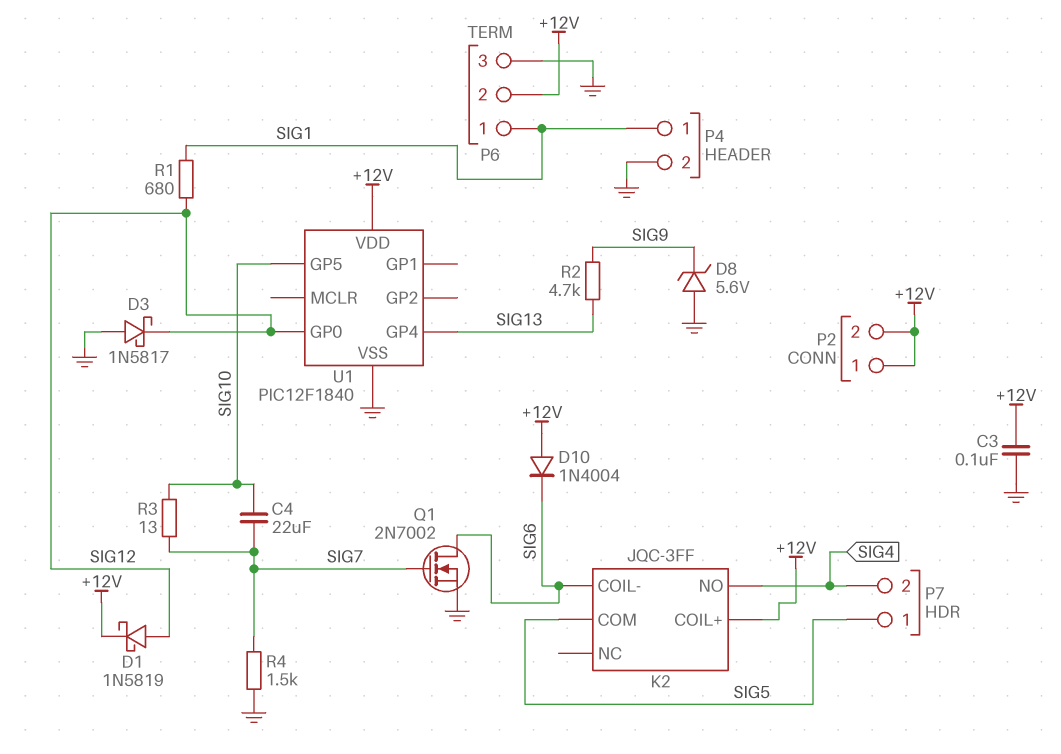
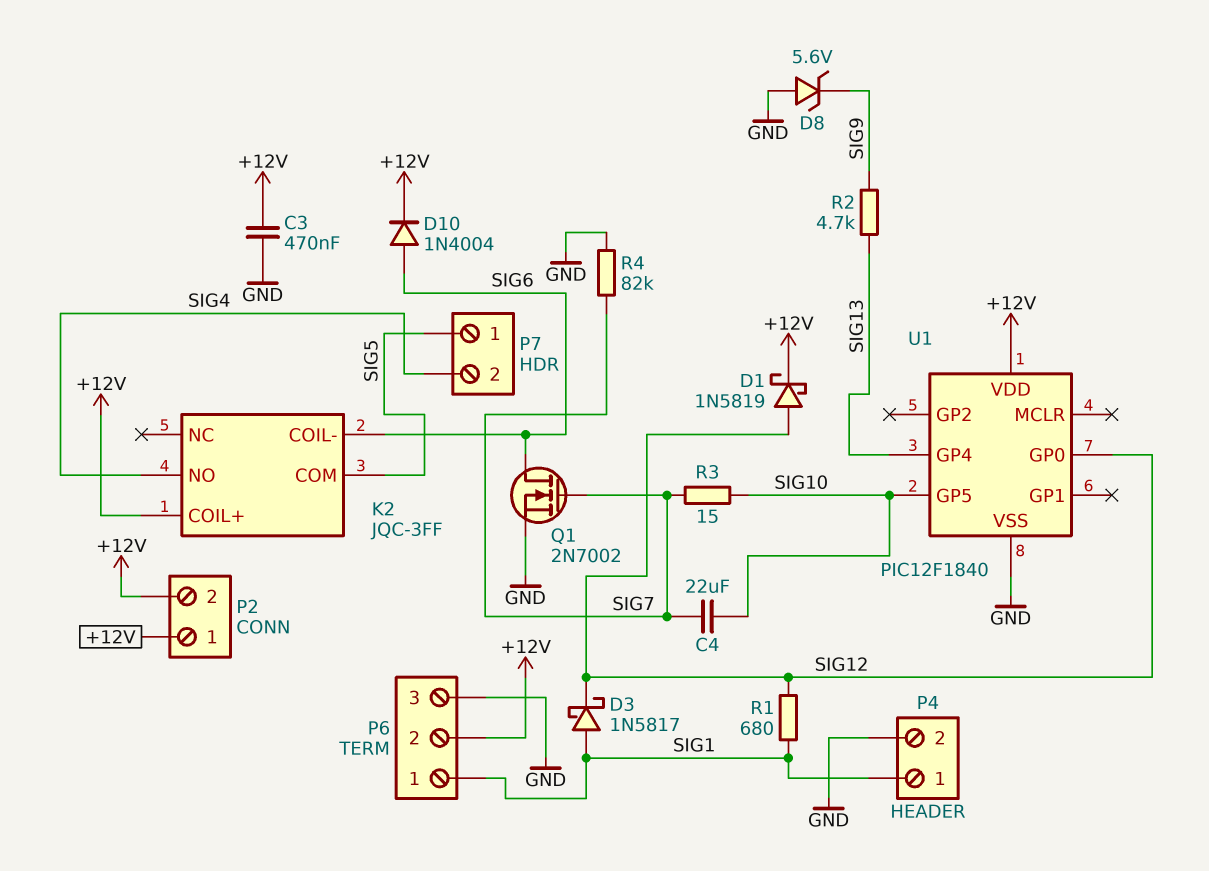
C3: 100nF (+12V, GND) -> 470nF (+12V, GND)
D3: schottky 1N5817 (A GND, K SIG12) -> schottky 1N5817 (A SIG1, K SIG12)
D10: diode 1N4004 (A +12V, K SIG6) -> diode 1N4004 (A SIG6, K +12V)
R3: 13 (SIG7, SIG10) -> 15 (SIG7, SIG10)
R4: 1.5k (GND, SIG7) -> 82k (GND, SIG7)

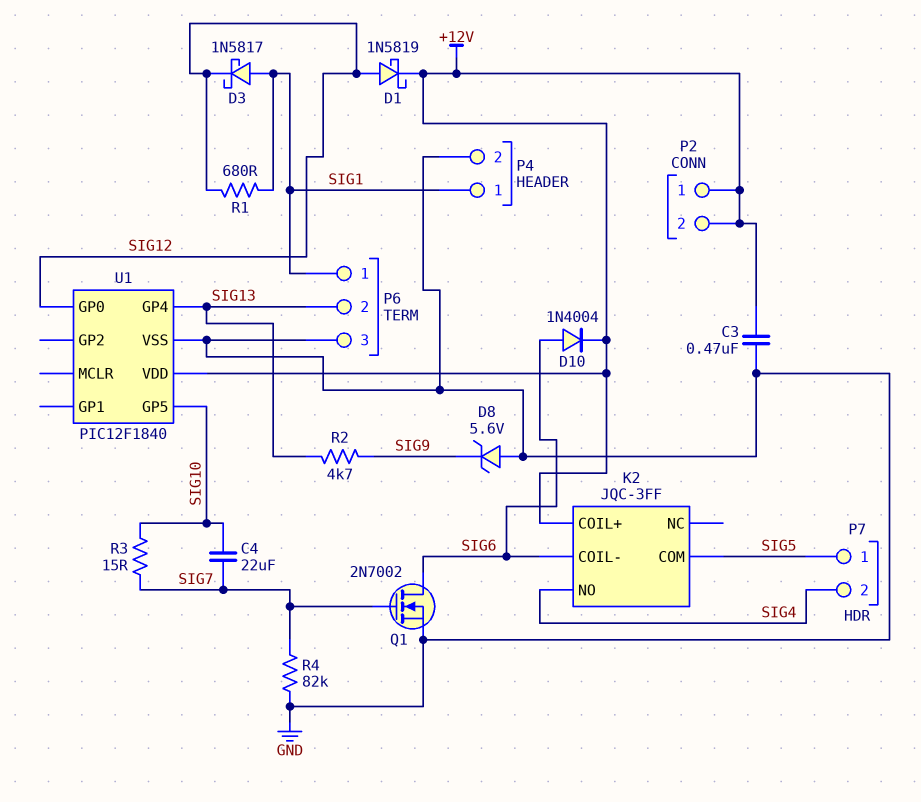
P6 pin 2: +12V -> SIG13

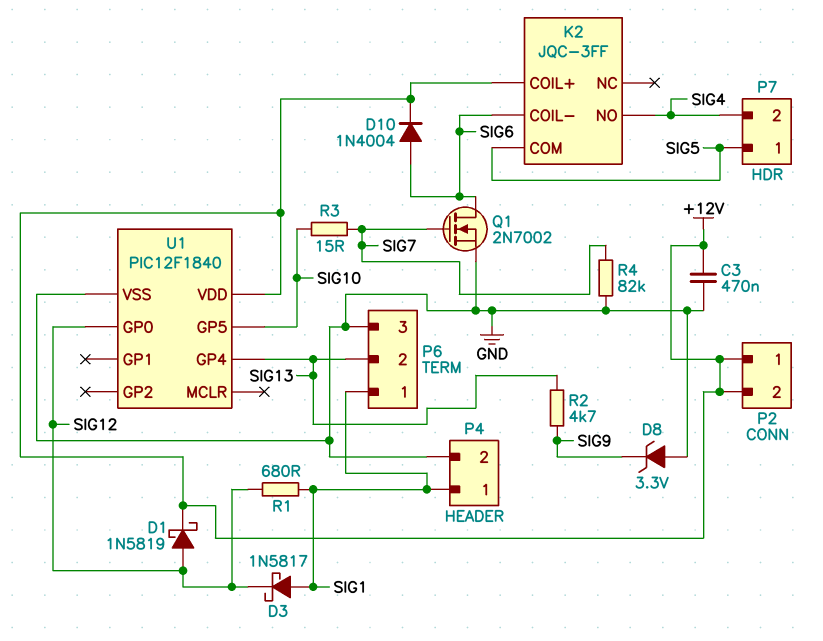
C4: 22uF (SIG7, SIG10) -> none
D8: zener 5.6V (A GND, K SIG9) -> zener 3.3V (A GND, K SIG9)

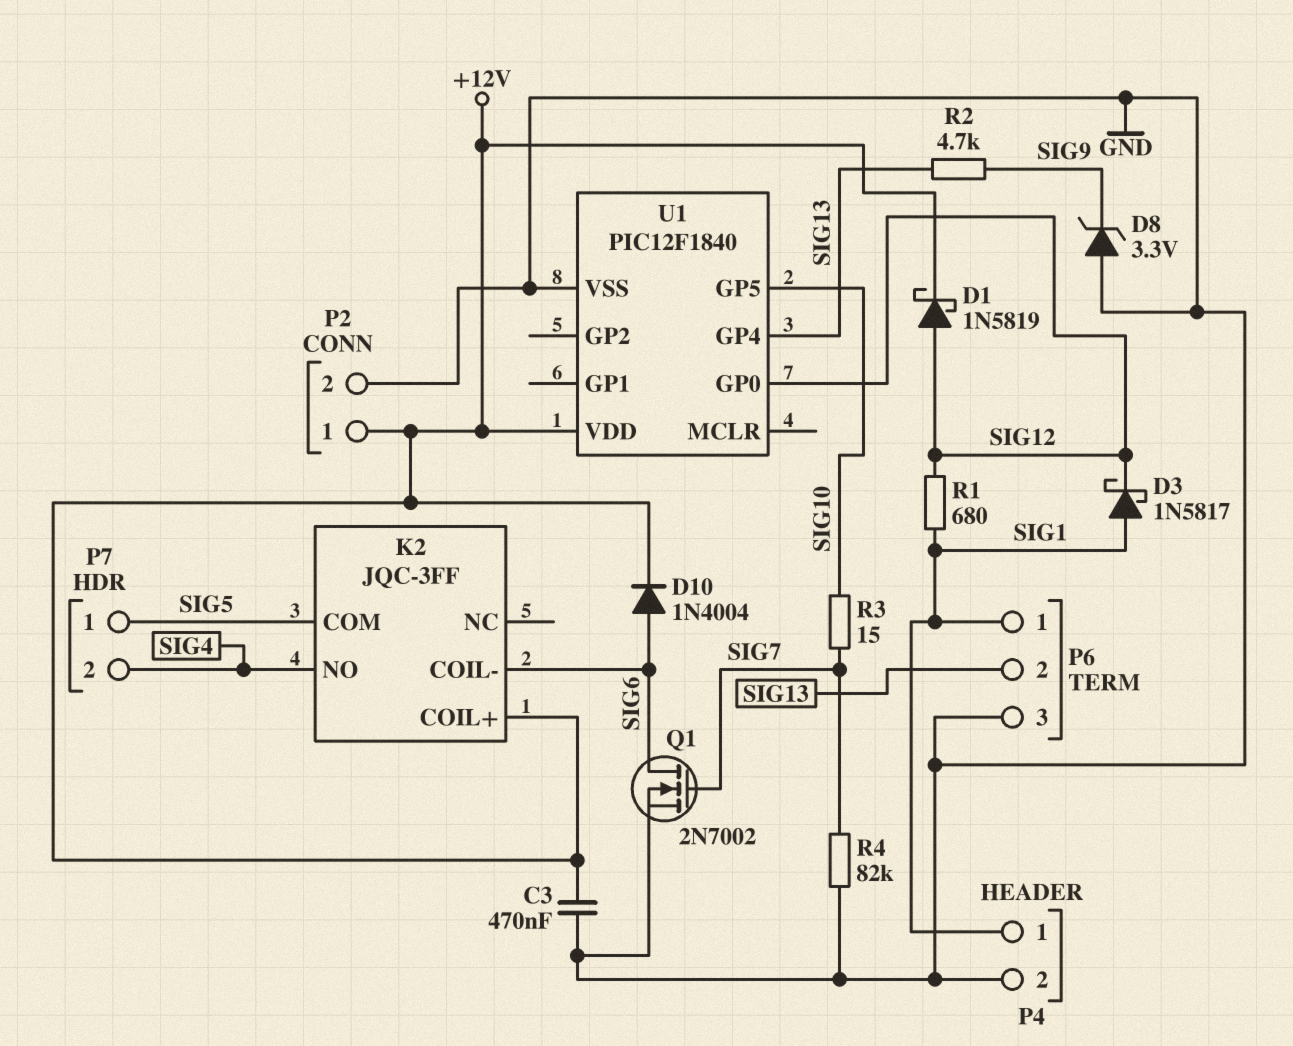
P2 pin 2: +12V -> GND

